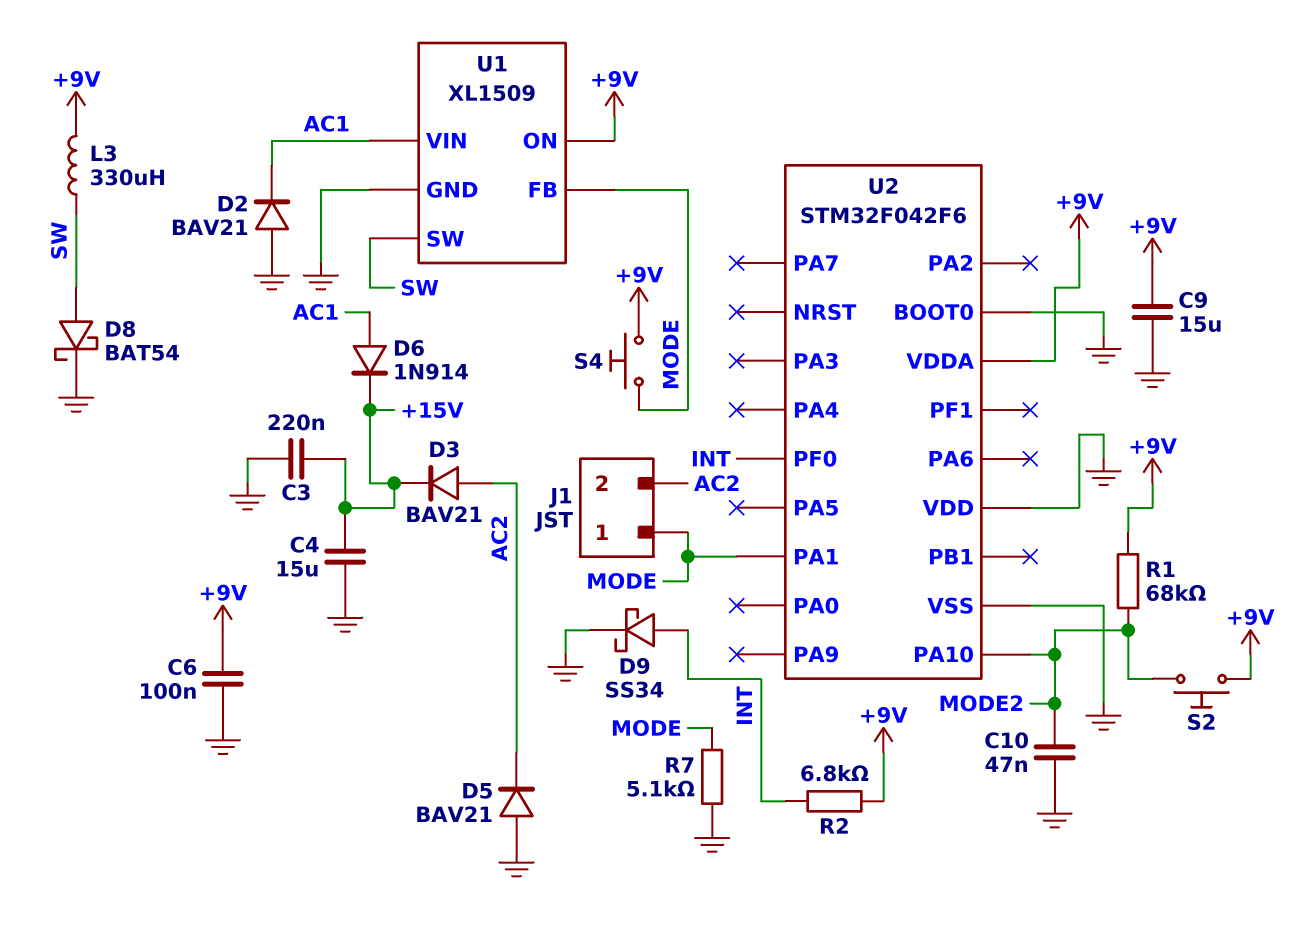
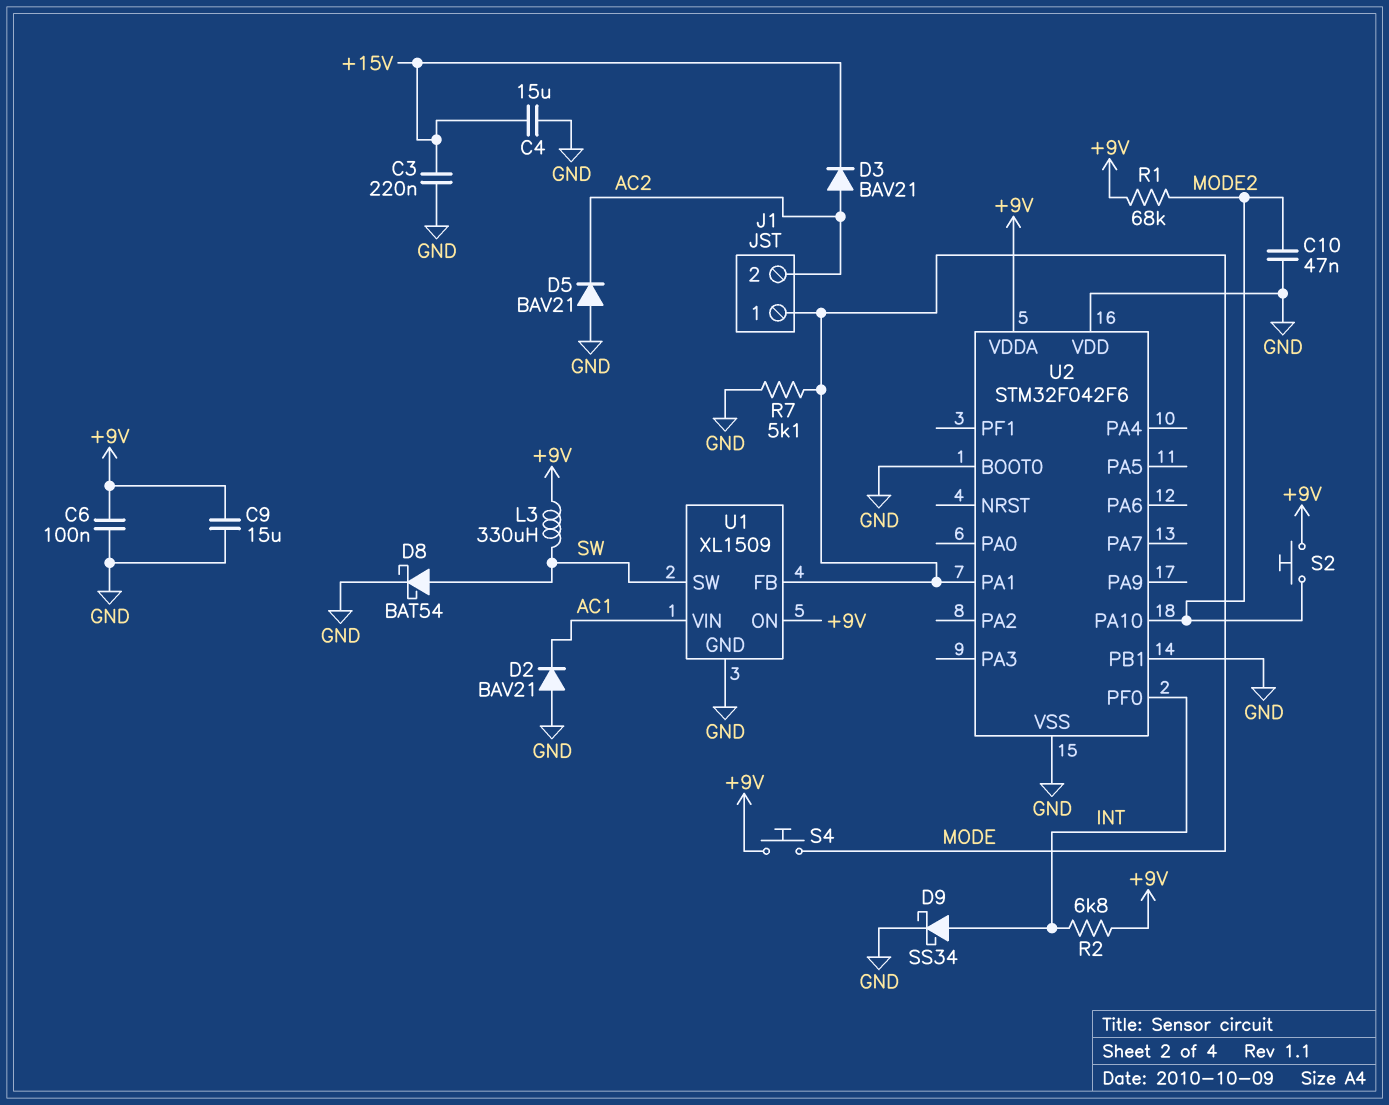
D6: diode 1N914 (A AC1, K +15V) -> none
U2 pin PB1: none -> GND

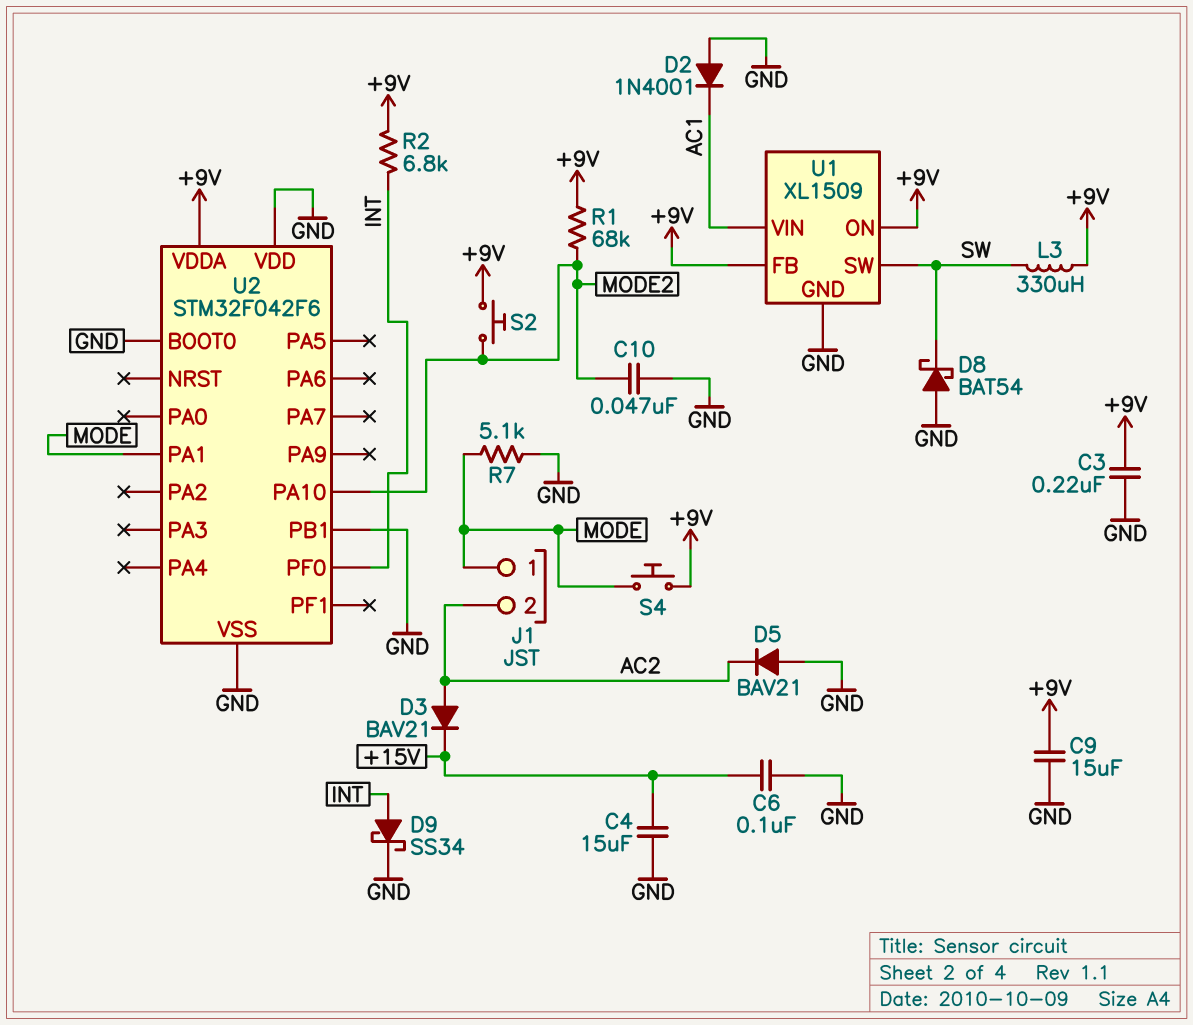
C3: 220nF (+15V, GND) -> 220nF (+9V, GND)
C6: 100nF (+9V, GND) -> 100nF (+15V, GND)
D2: diode BAV21 (A GND, K AC1) -> diode 1N4001 (A GND, K AC1)
D8: schottky BAT54 (A SW, K GND) -> schottky BAT54 (A GND, K SW)
U1 pin FB: MODE -> +9V

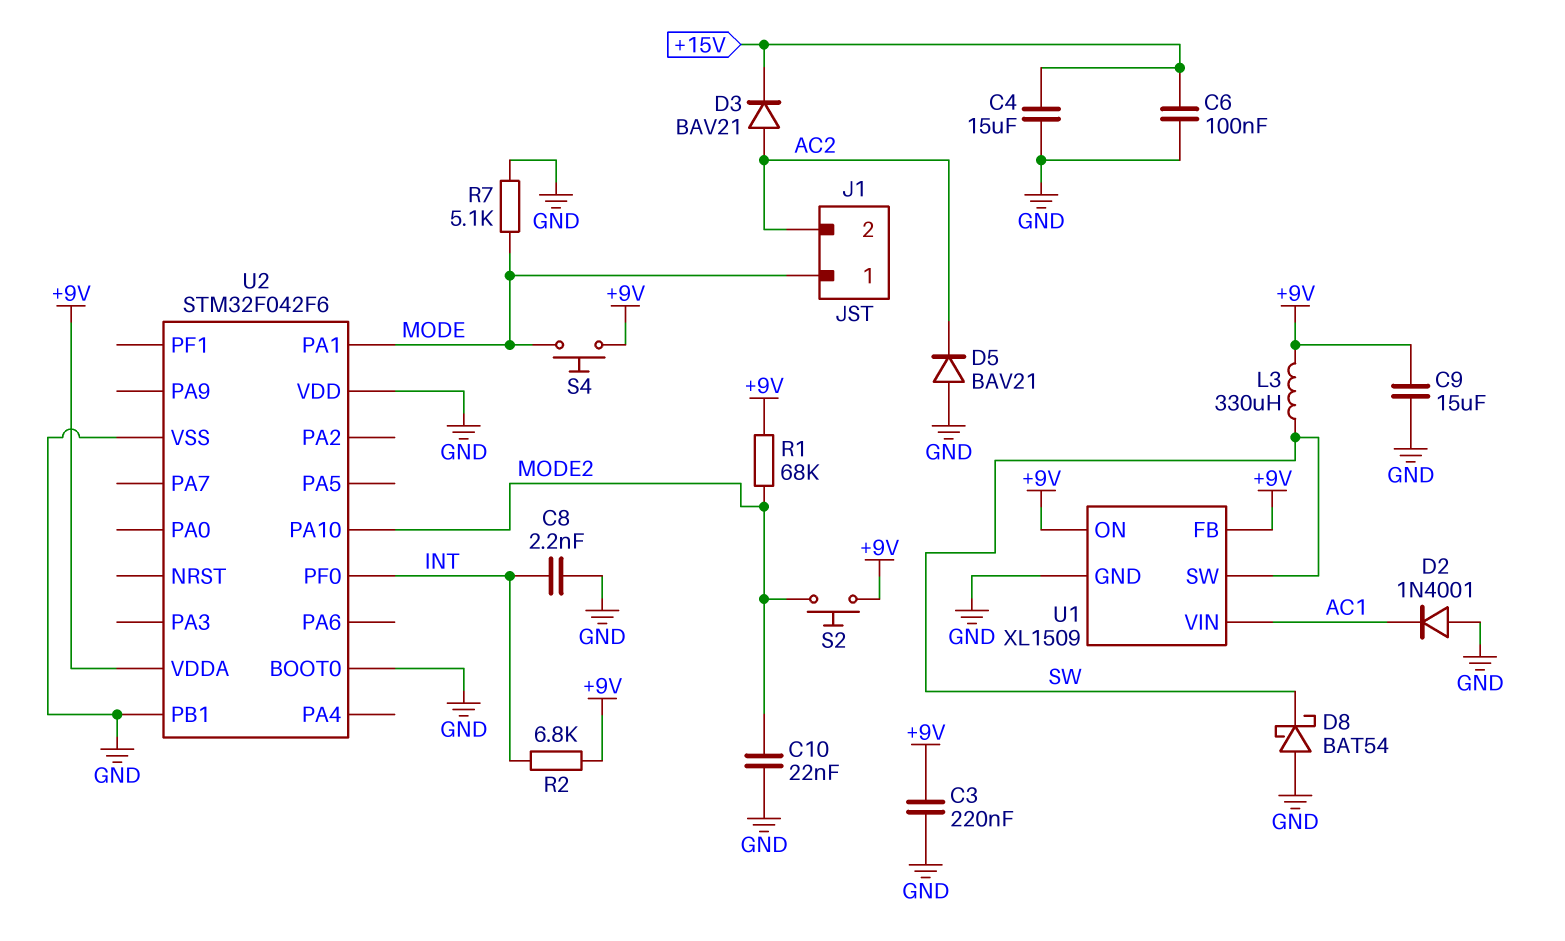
C8: none -> 2.2nF (GND, INT)
C10: 47nF (GND, MODE2) -> 22nF (GND, MODE2)
D9: schottky SS34 (A INT, K GND) -> none

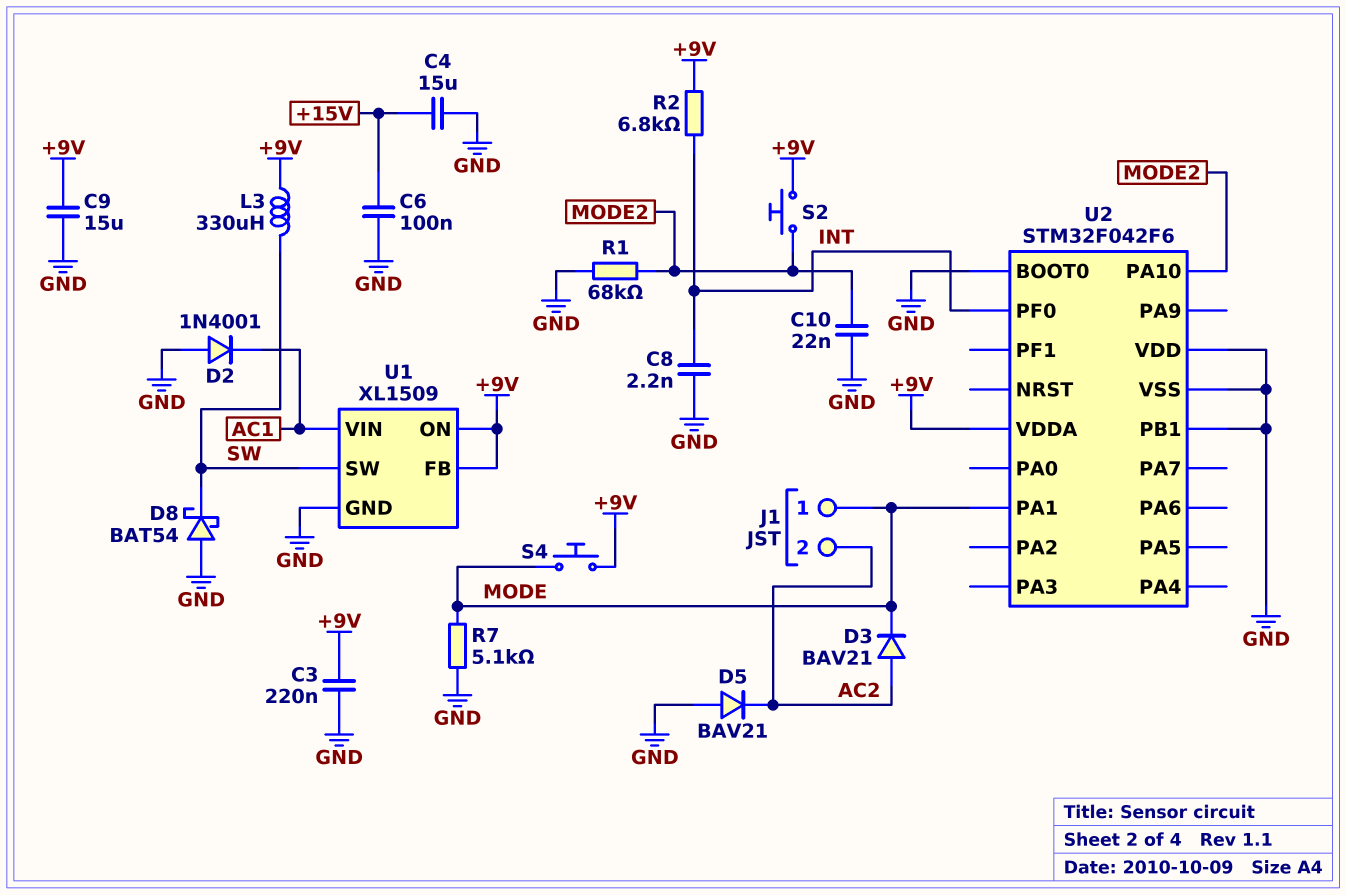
D3: diode BAV21 (A AC2, K +15V) -> diode BAV21 (A AC2, K MODE)
R1: 68k (+9V, MODE2) -> 68k (GND, MODE2)

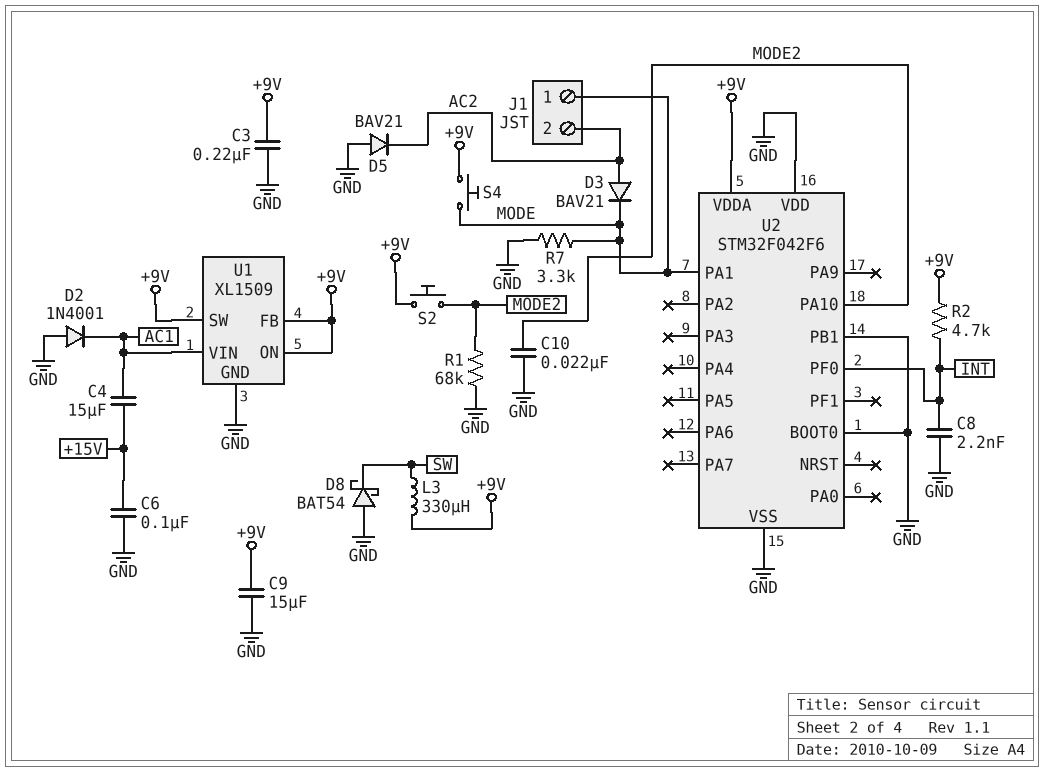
C4: 15uF (+15V, GND) -> 15uF (+15V, AC1)
R2: 6.8k (+9V, INT) -> 4.7k (+9V, INT)
R7: 5.1k (GND, MODE) -> 3.3k (GND, MODE)
U1 pin SW: SW -> +9V

